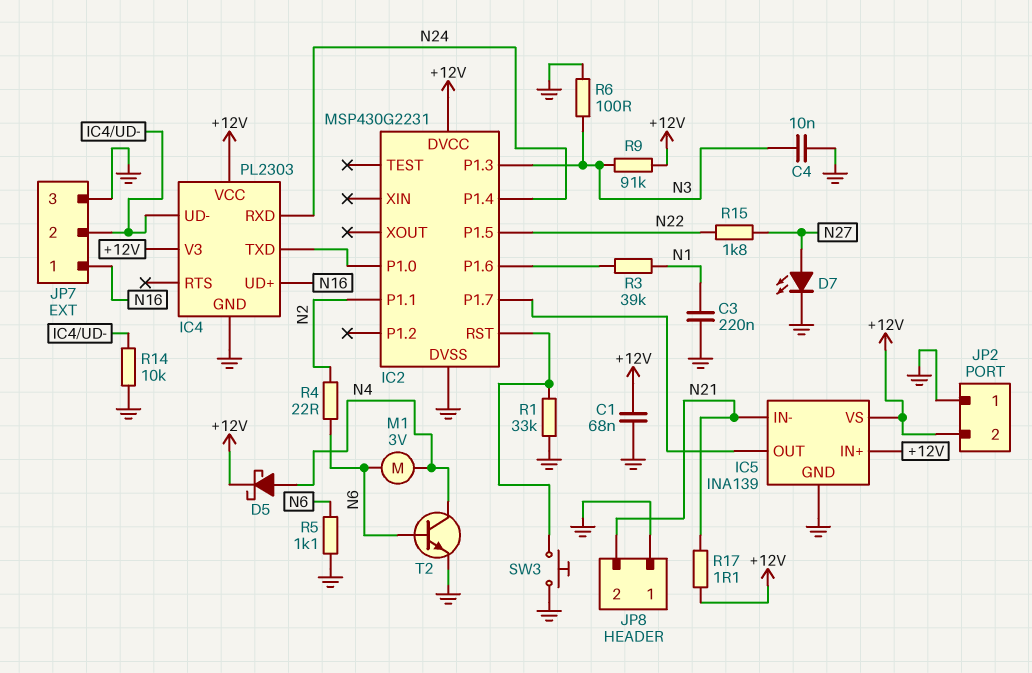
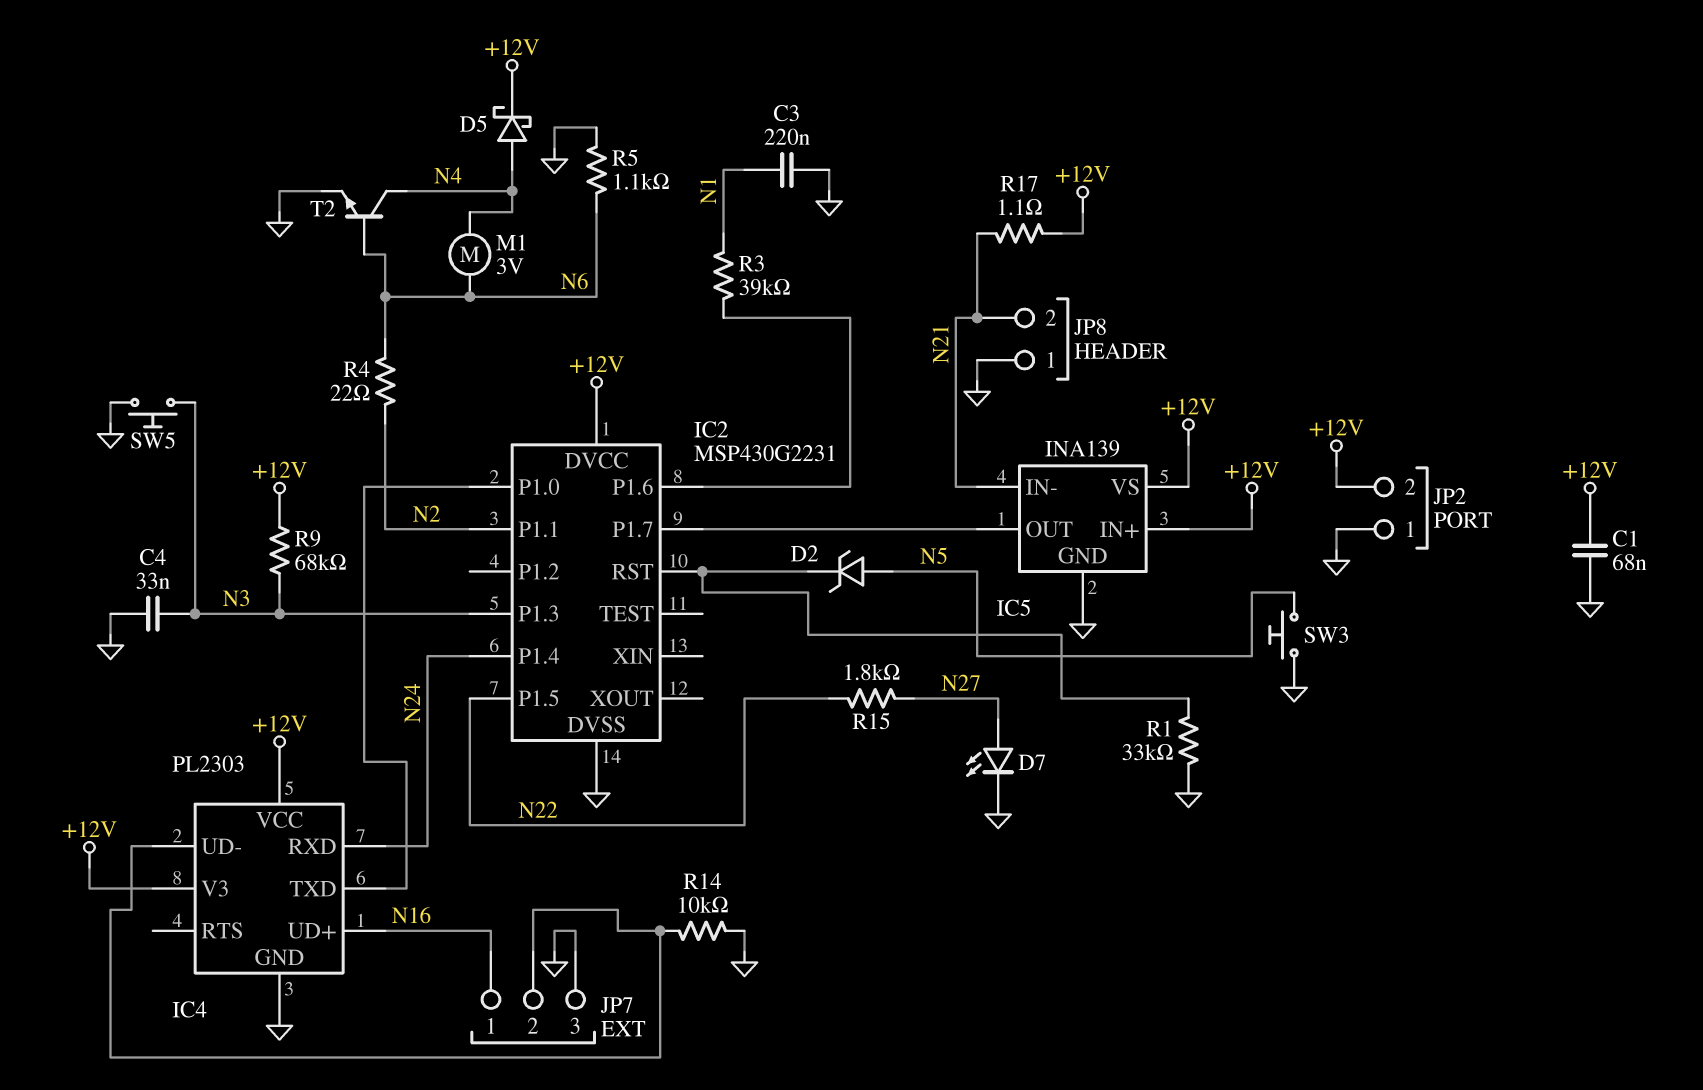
C4: 10nF (GND, N3) -> 33nF (GND, N3)
D2: none -> zener (A N5, K IC2/RST)
R6: 100 (GND, N3) -> none
R9: 91k (+12V, N3) -> 68k (+12V, N3)
SW3: button (GND, IC2/RST) -> button (GND, N5)
SW5: none -> button (GND, N3)

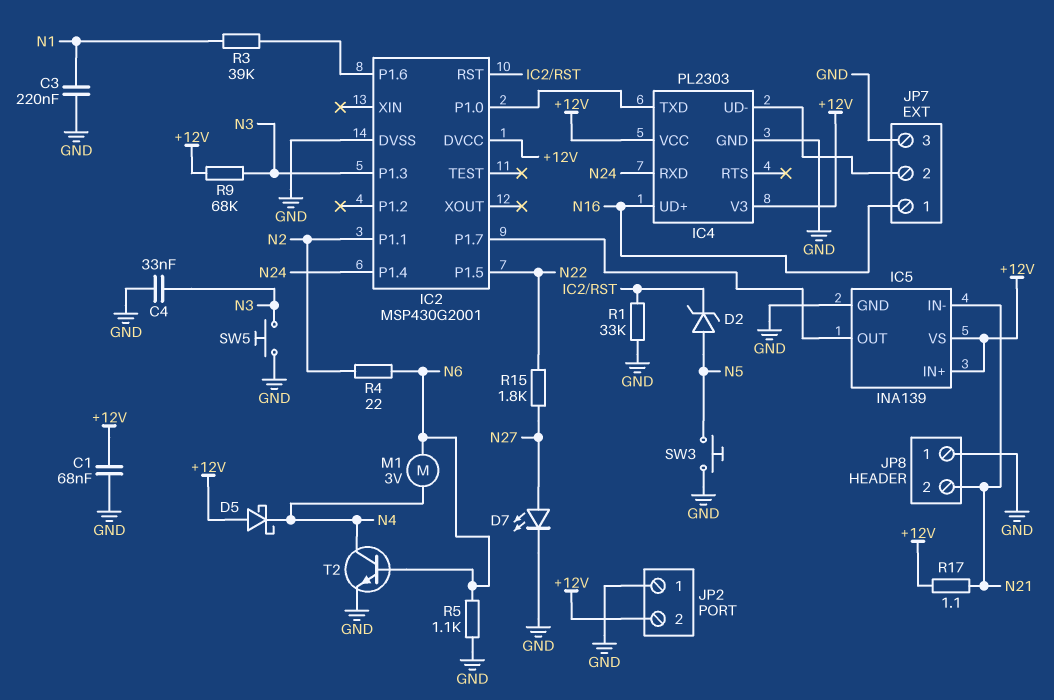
D5: schottky (A N4, K +12V) -> schottky (A +12V, K N4)
IC2: MSP430G2231 -> MSP430G2001
R14: 10k (GND, IC4/UD-) -> none

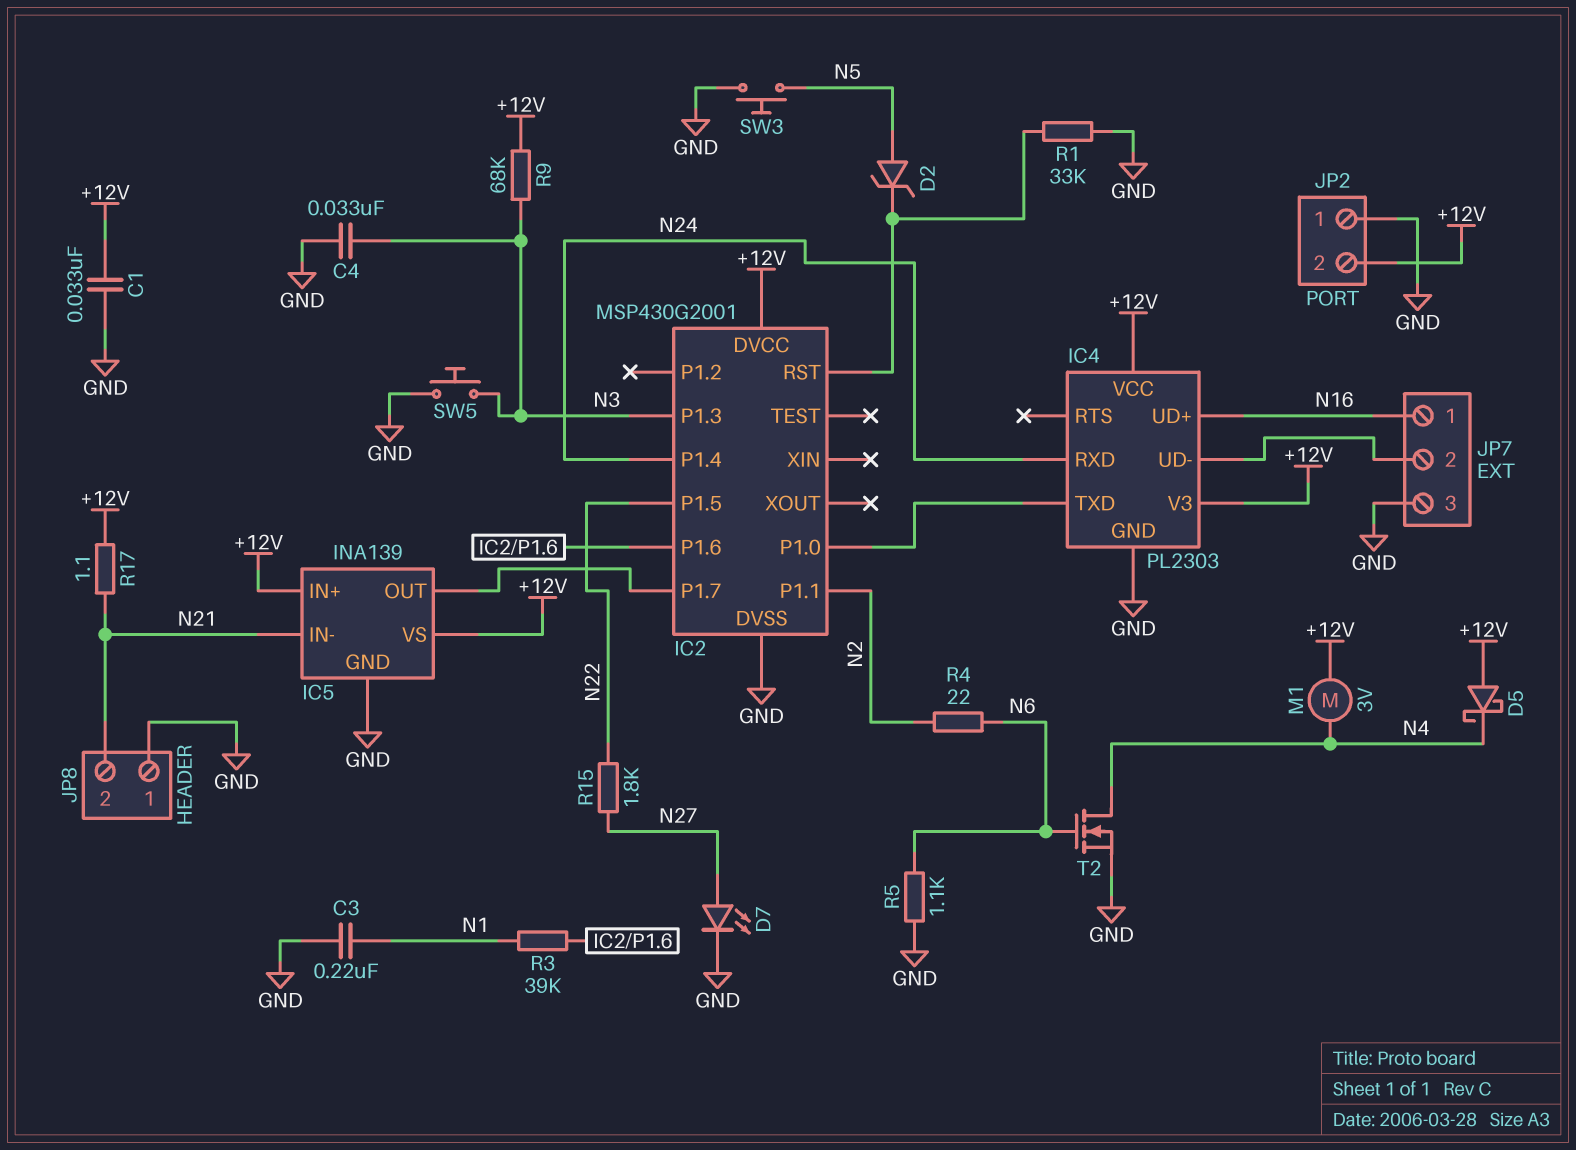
C1: 68nF (+12V, GND) -> 33nF (+12V, GND)
M1: motor 3V (N4, N6) -> motor 3V (+12V, N4)
T2: NPN (B N6, C N4, E GND) -> NMOS (G N6, D N4, S GND)

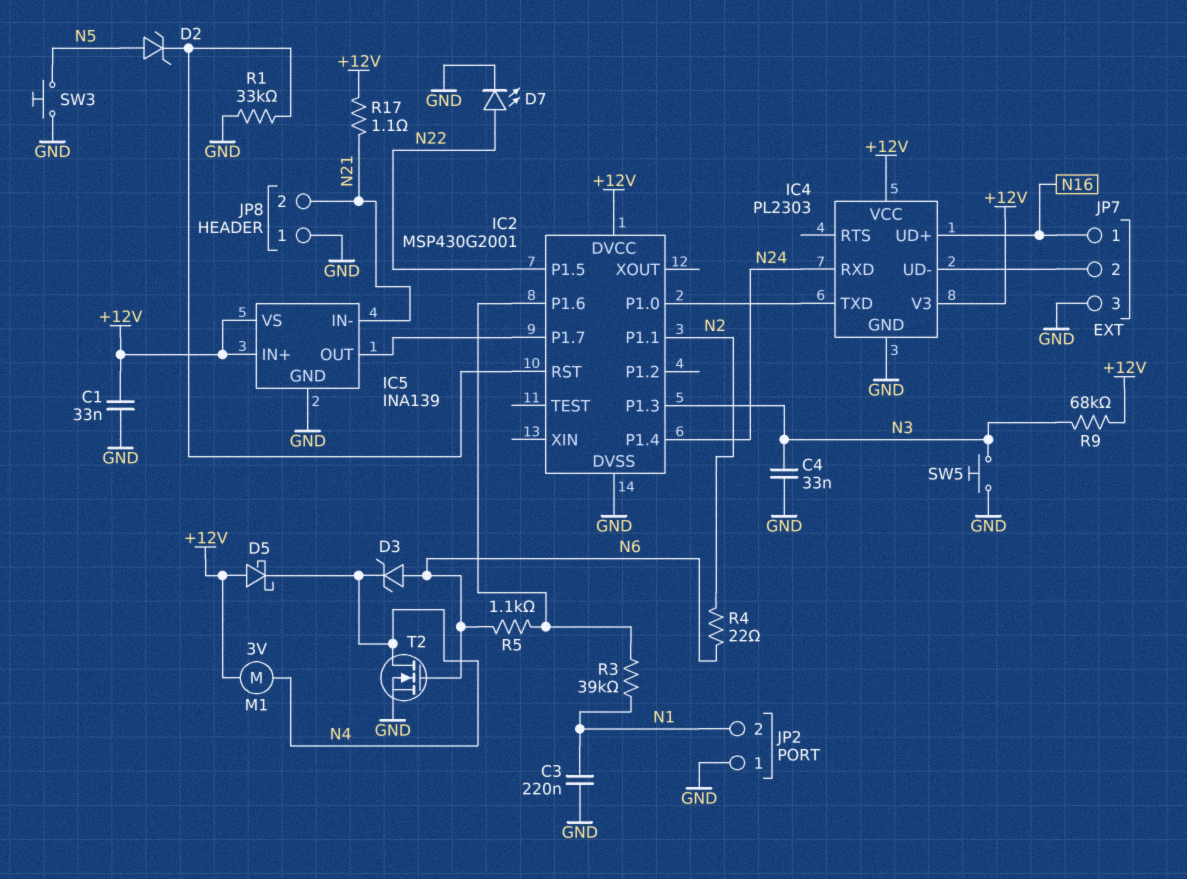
D3: none -> zener (A N6, K N4)
D7: LED (A N27, K GND) -> LED (A N22, K GND)
JP2 pin 2: +12V -> N1
R5: 1.1k (GND, N6) -> 1.1k (IC2/P1.6, N6)
R15: 1.8k (N22, N27) -> none

